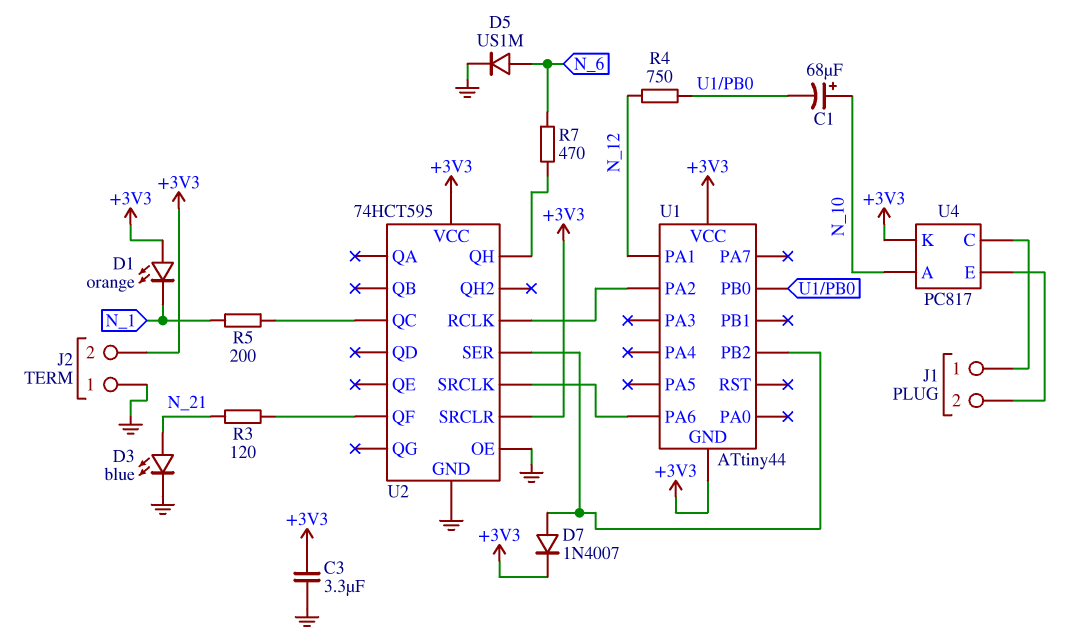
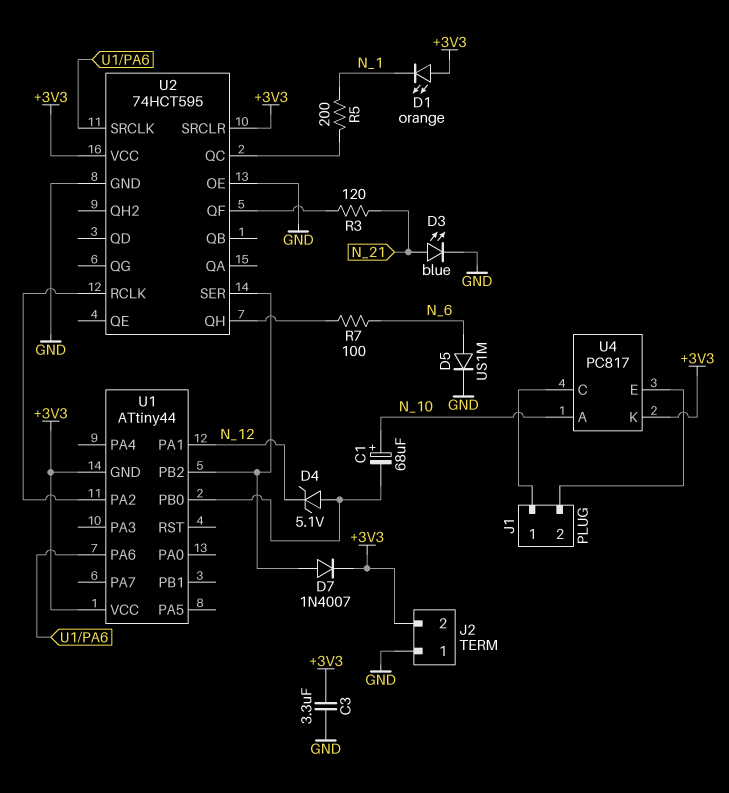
D4: none -> zener 5.1V (A U1/PB0, K N_12)
R4: 750 (N_12, U1/PB0) -> none
R7: 470 (N_6, U2/QH) -> 100 (N_6, U2/QH)

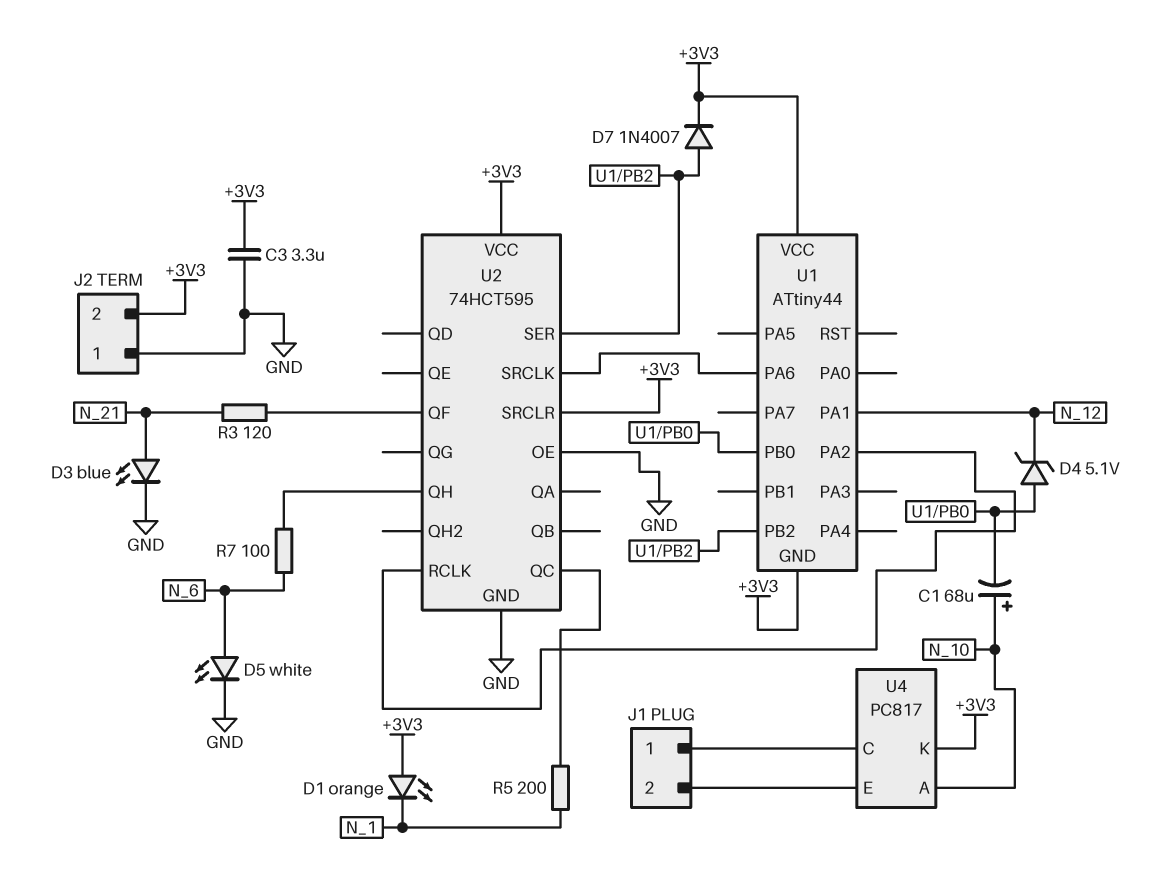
D5: diode US1M (A N_6, K GND) -> LED white (A N_6, K GND)

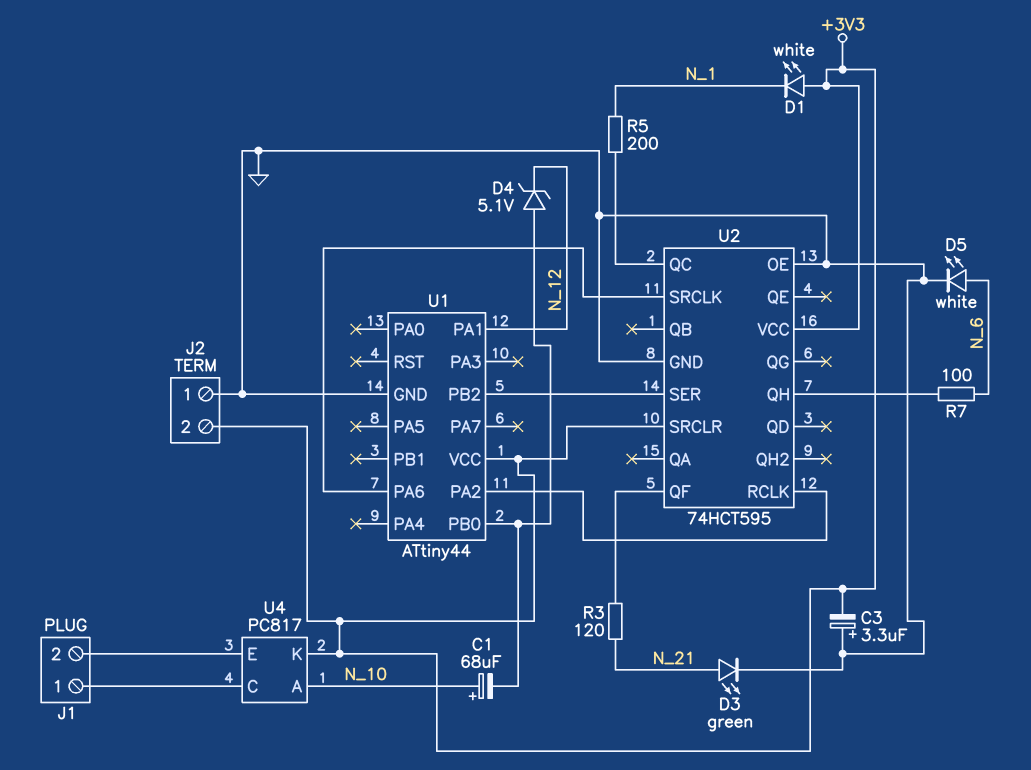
C3: 3.3uF (+3V3, GND) -> 3.3uF (plus GND, minus +3V3)
D1: LED orange (A +3V3, K N_1) -> LED white (A +3V3, K N_1)
D3: LED blue (A N_21, K GND) -> LED green (A N_21, K GND)
D7: diode 1N4007 (A U1/PB2, K +3V3) -> none
U1 pin GND: +3V3 -> GND

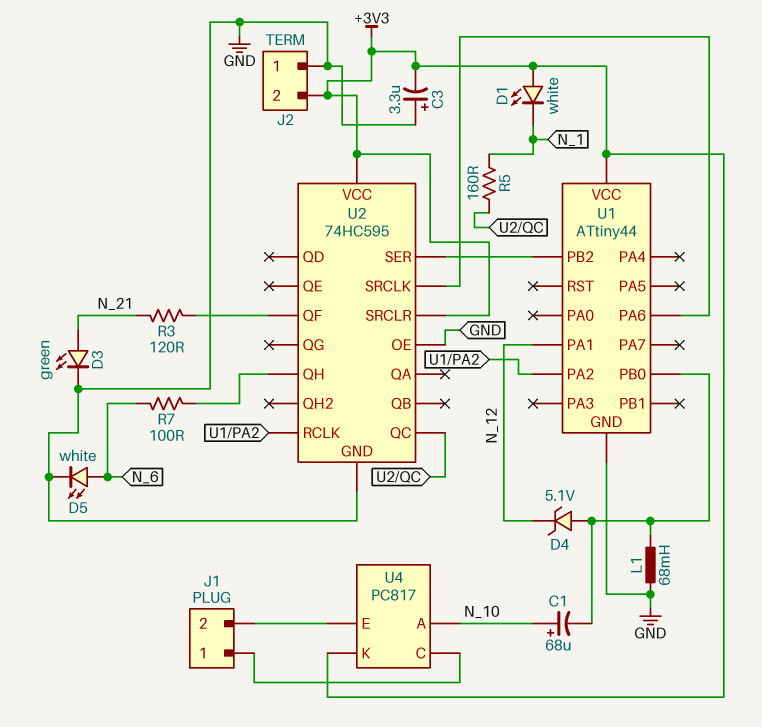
L1: none -> 68mH (GND, U1/PB0)
R5: 200 (N_1, U2/QC) -> 160 (N_1, U2/QC)
U2: 74HCT595 -> 74HC595

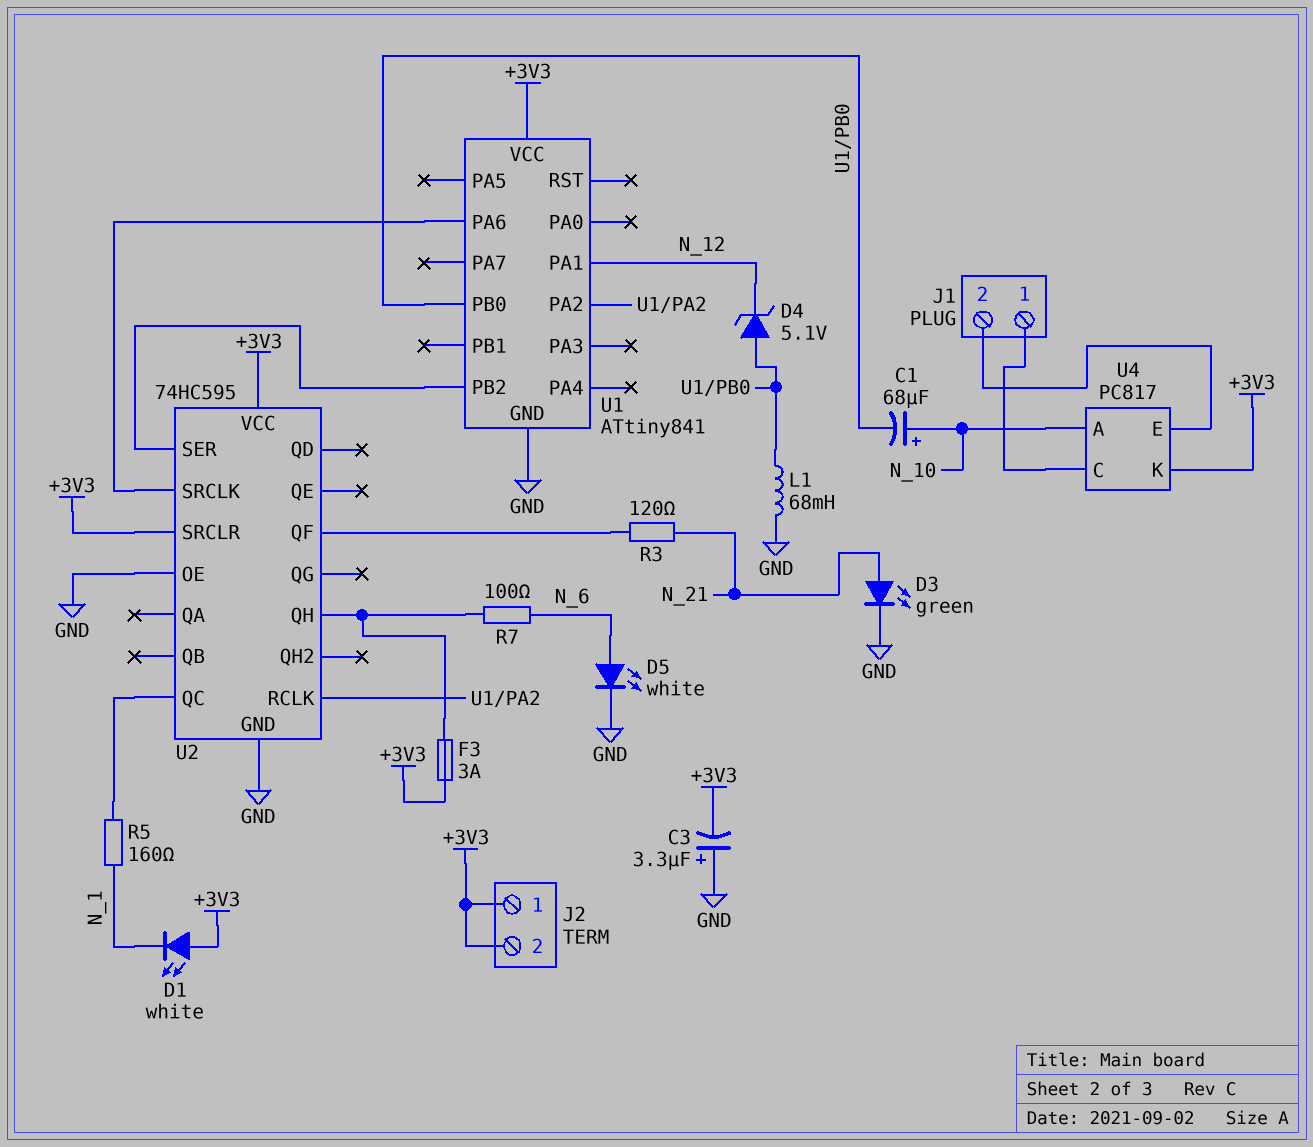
F3: none -> 3A (+3V3, U2/QH)
J2 pin 1: GND -> +3V3
U1: ATtiny44 -> ATtiny841

